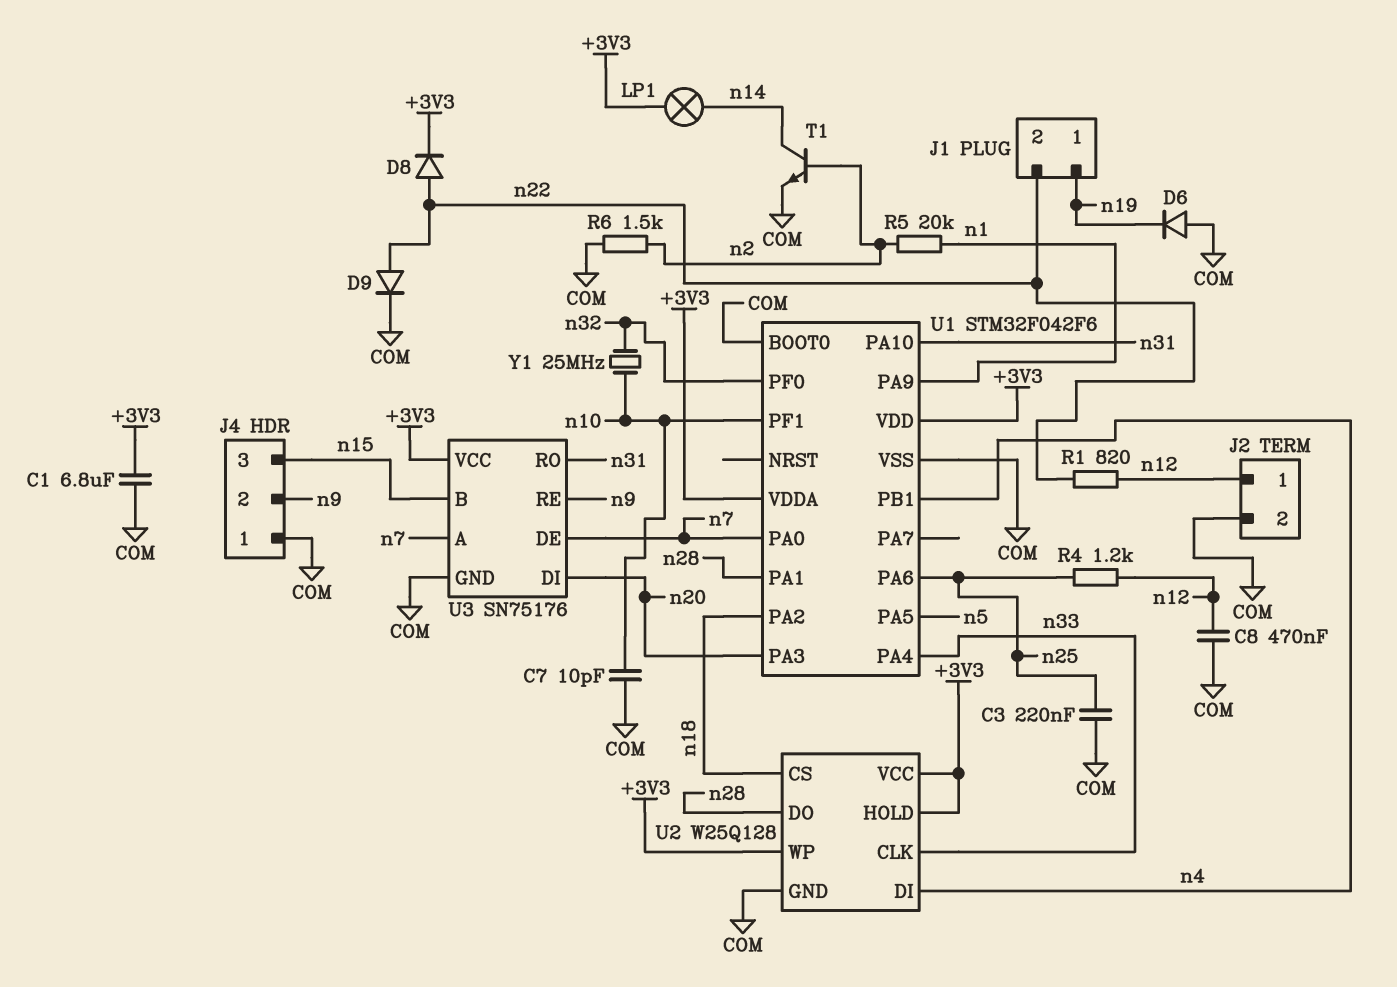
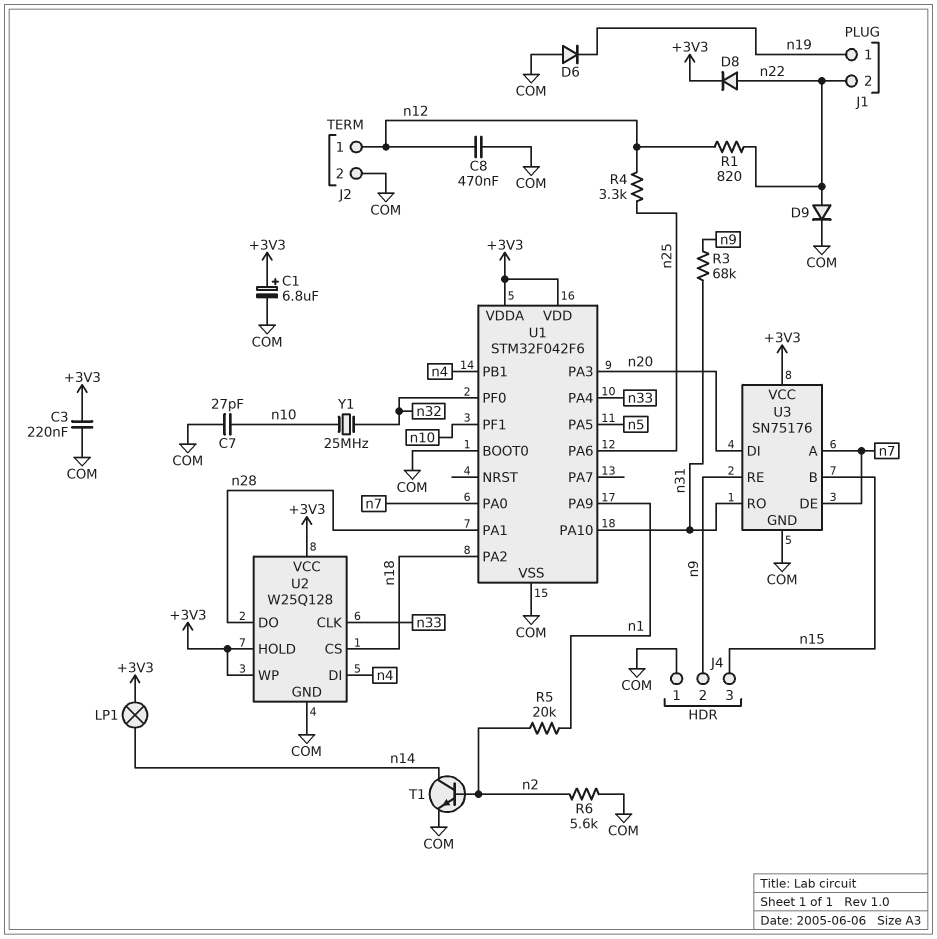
C1: 6.8uF (+3V3, COM) -> 6.8uF (plus +3V3, minus COM)
C3: 220nF (COM, n25) -> 220nF (+3V3, COM)
C7: 10pF (COM, n10) -> 27pF (COM, n10)
R3: none -> 68k (n9, n31)
R4: 1.2k (n12, n25) -> 3.3k (n12, n25)
R6: 1.5k (COM, n2) -> 5.6k (COM, n2)

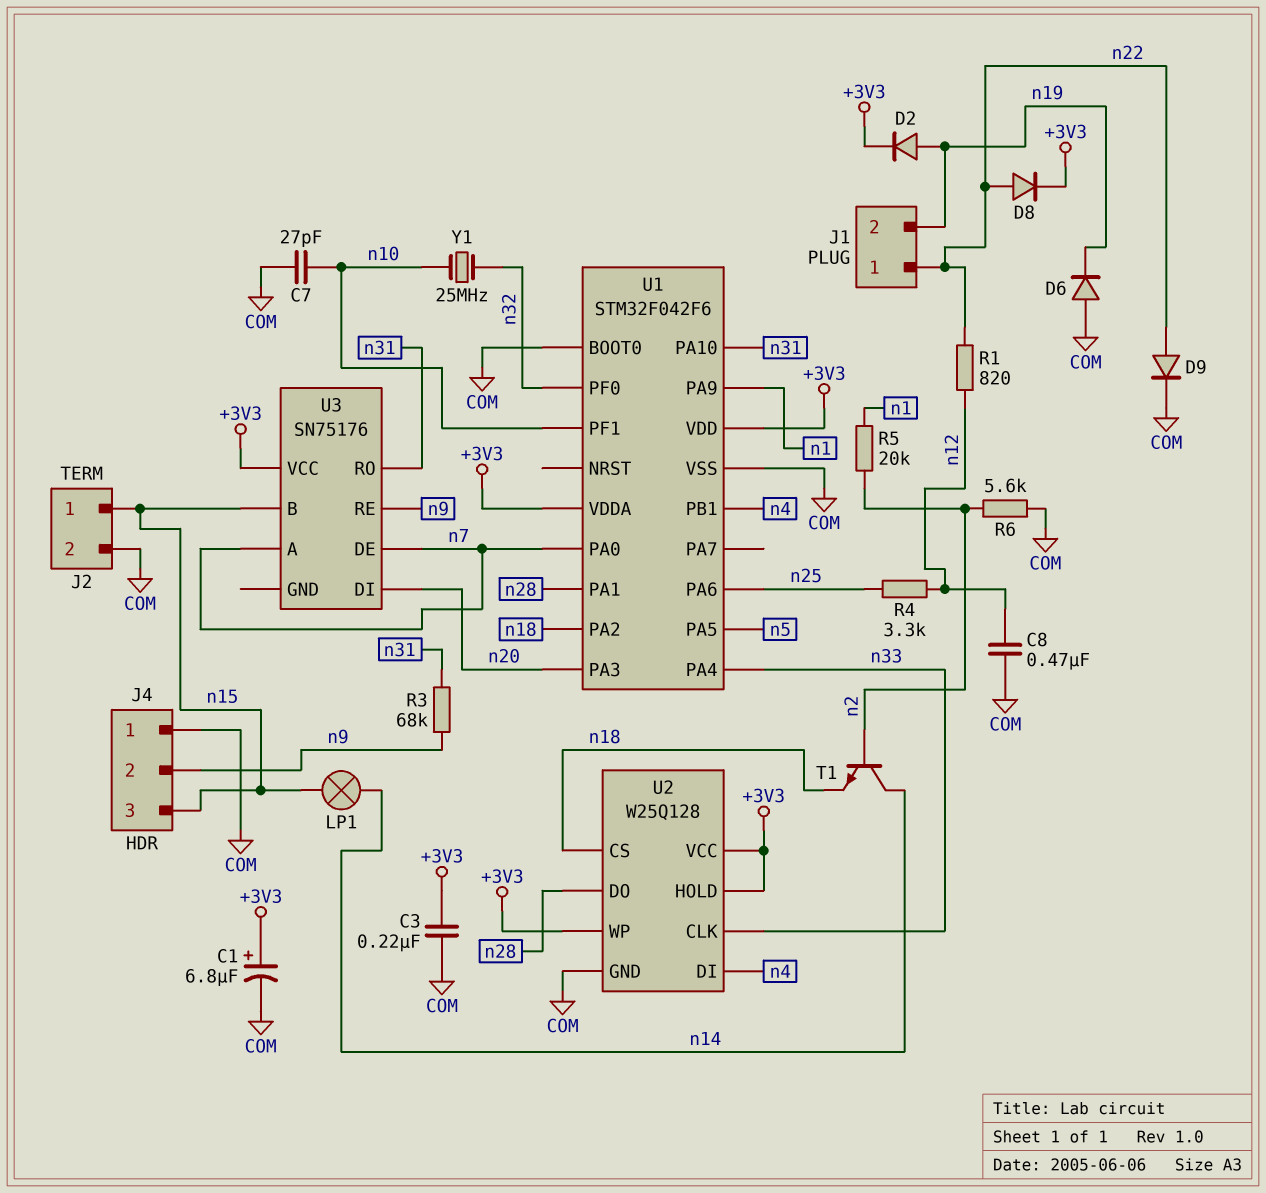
D2: none -> diode (A n19, K +3V3)
J1 pin 1: n19 -> n22
J1 pin 2: n22 -> n19
J2 pin 1: n12 -> n15
LP1: lamp (+3V3, n14) -> lamp (n14, n15)
T1: NPN (B n2, C n14, E COM) -> NPN (B n2, C n14, E n18)
U3 pin GND: COM -> none

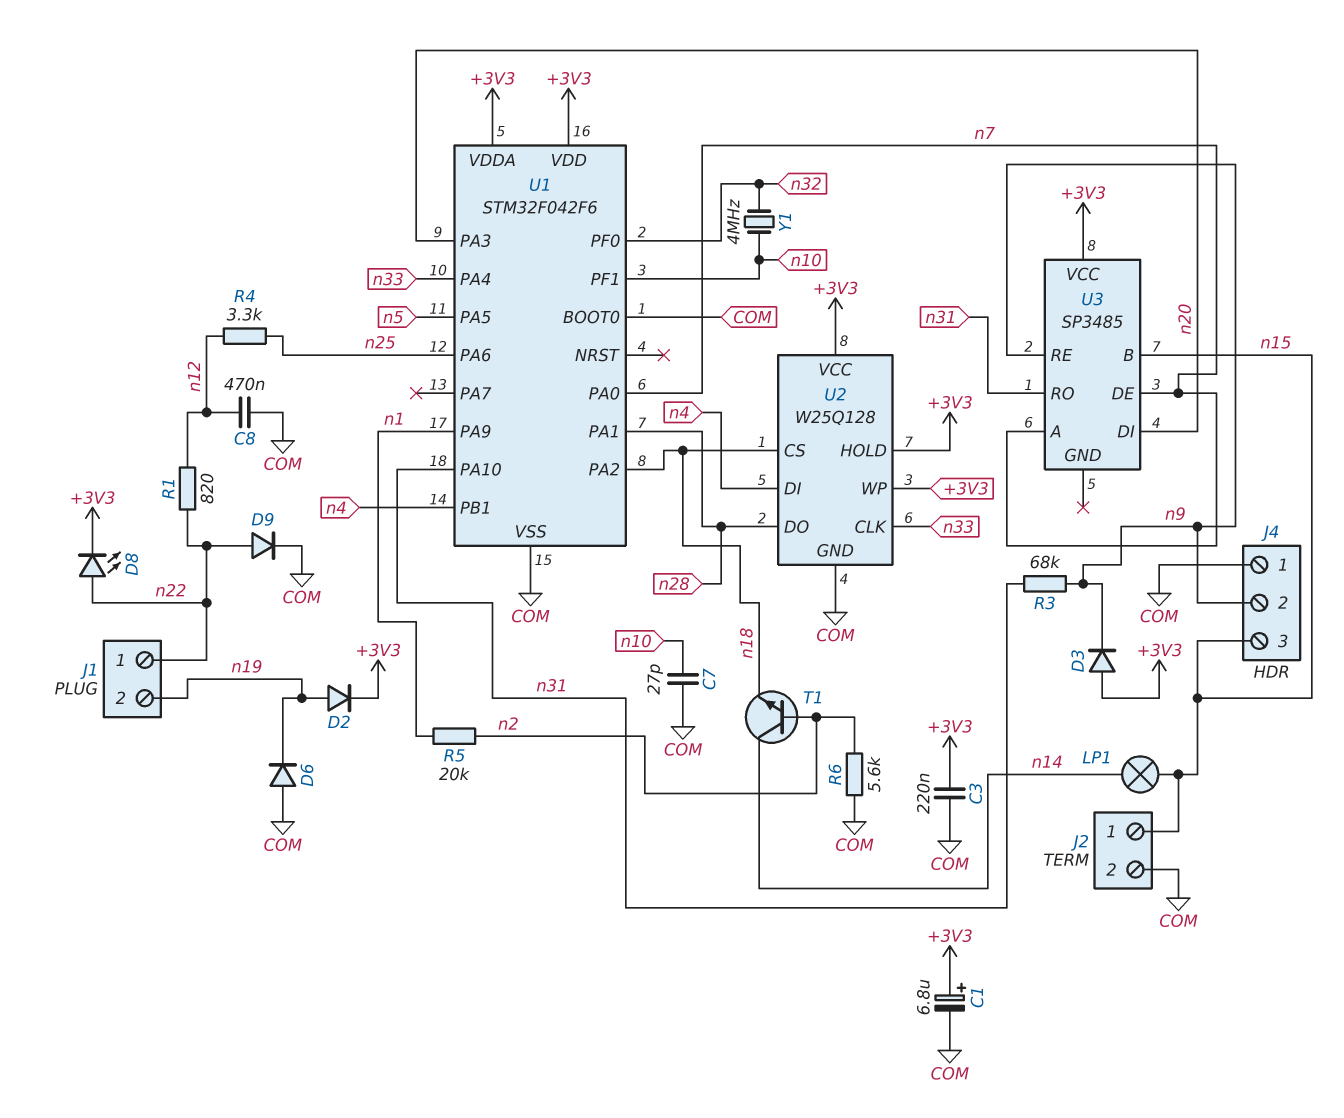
D3: none -> diode (A +3V3, K n9)
D8: diode (A n22, K +3V3) -> LED (A n22, K +3V3)
U3: SN75176 -> SP3485
Y1: 25MHz (n10, n32) -> 4MHz (n10, n32)

